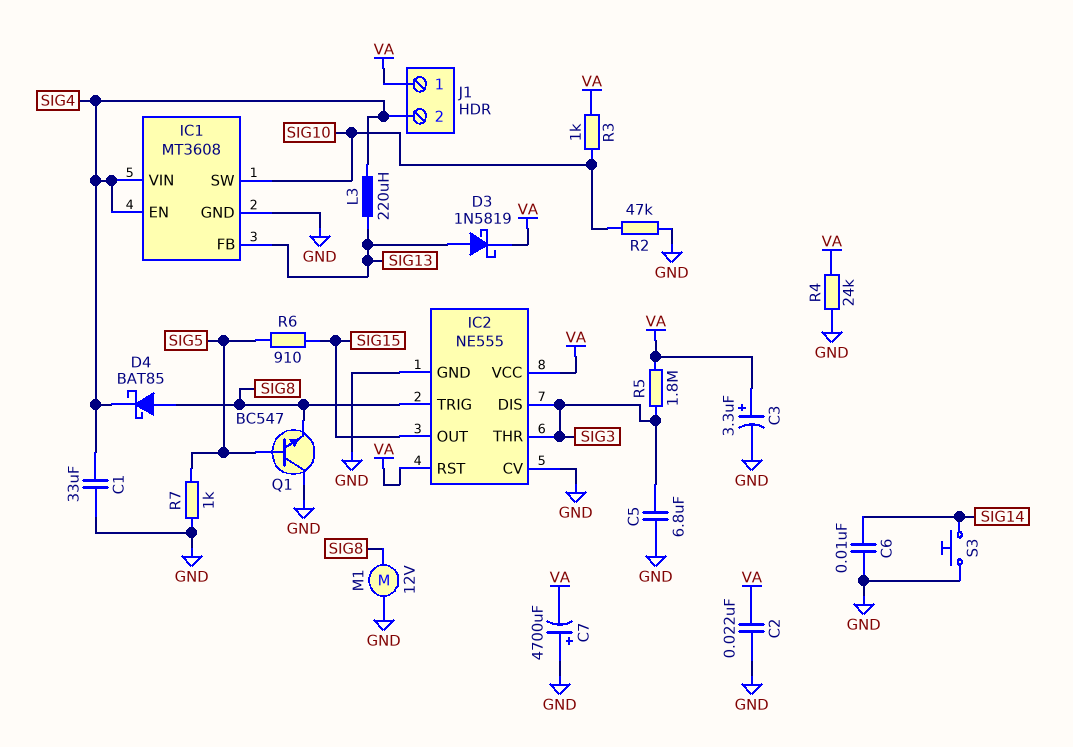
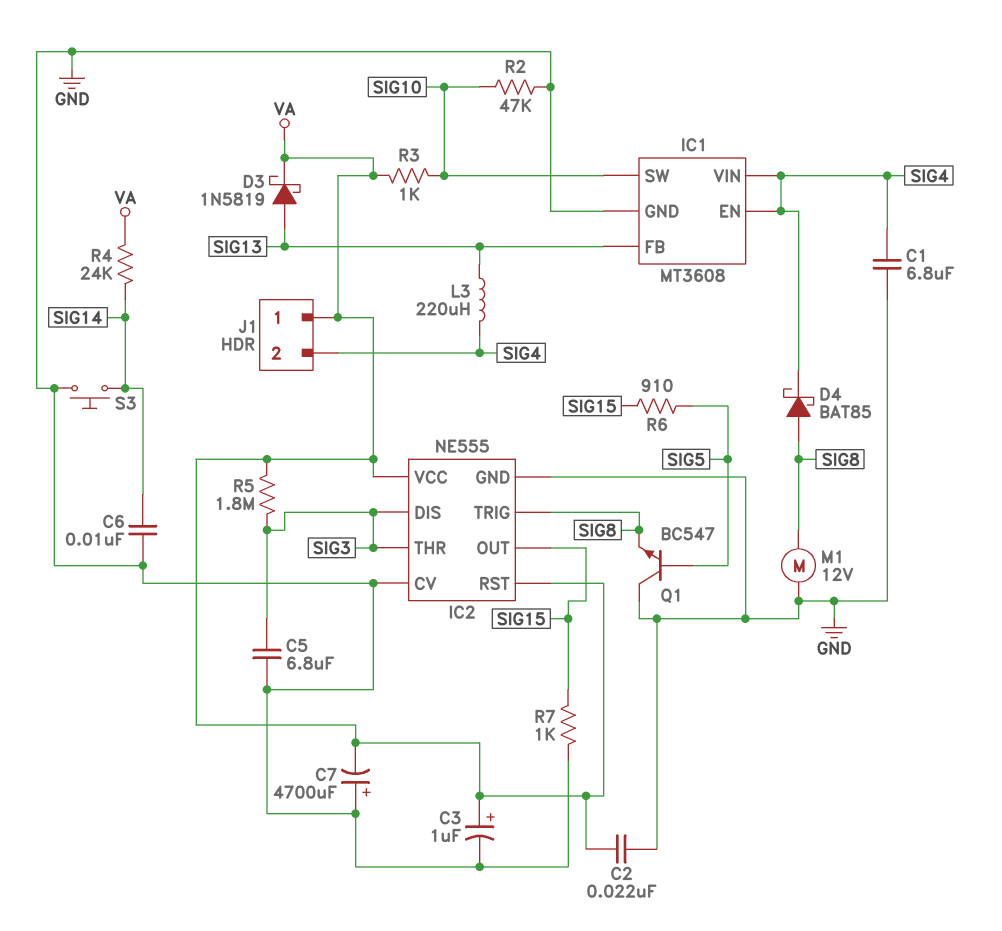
C1: 33uF (GND, SIG4) -> 6.8uF (GND, SIG4)
C3: 3.3uF (plus VA, minus GND) -> 1uF (plus VA, minus GND)
R4: 24k (GND, VA) -> 24k (SIG14, VA)
R7: 1k (GND, SIG5) -> 1k (GND, SIG15)

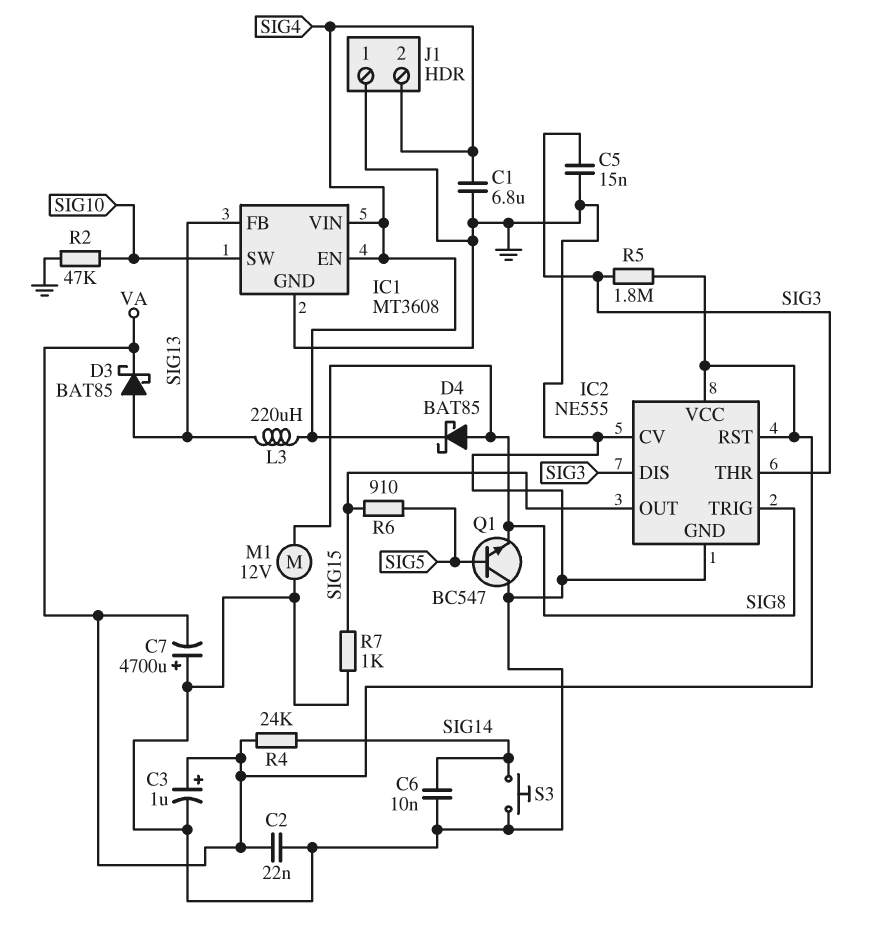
C5: 6.8uF (GND, SIG3) -> 15nF (GND, SIG3)
D3: schottky 1N5819 (A SIG13, K VA) -> schottky BAT85 (A SIG13, K VA)
J1 pin 1: VA -> GND
R3: 1k (SIG10, VA) -> none

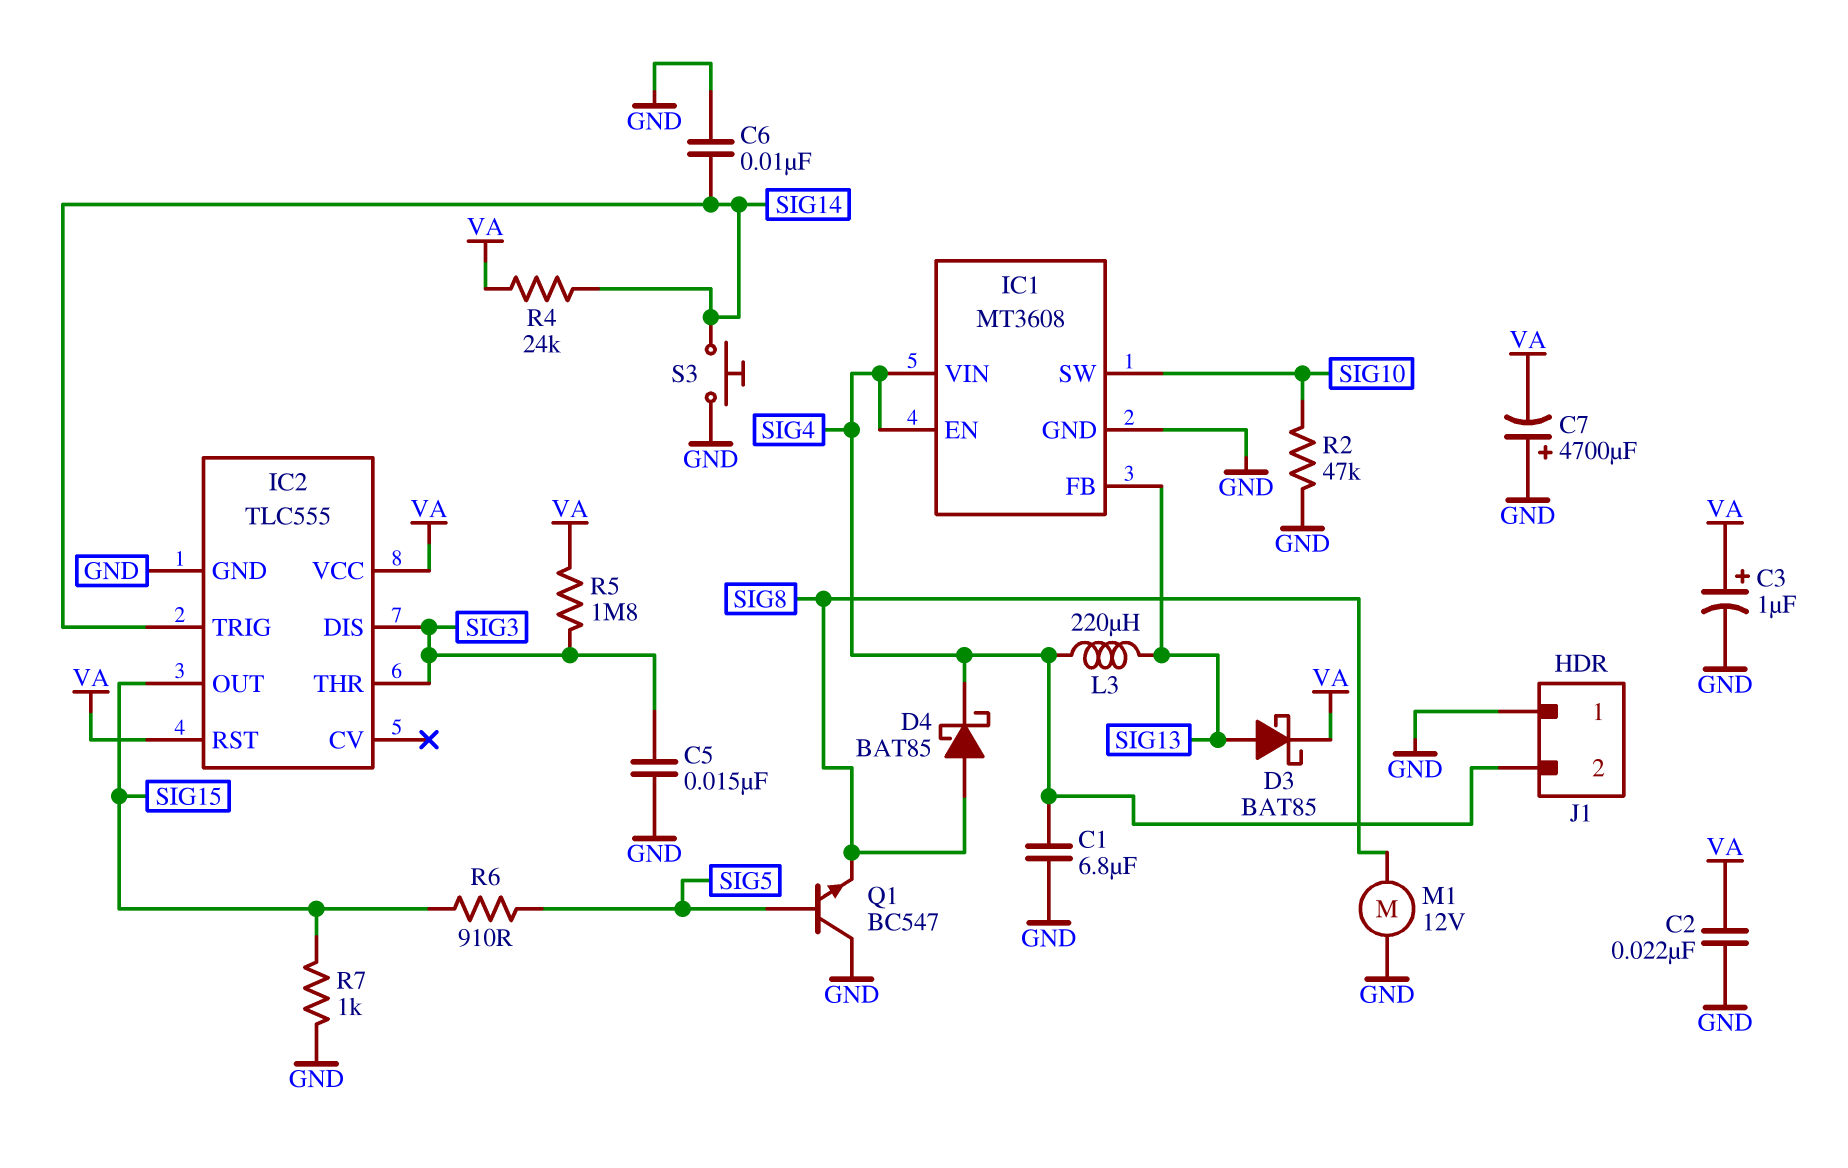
IC2: NE555 -> TLC555
IC2 pin CV: GND -> none
IC2 pin TRIG: SIG8 -> SIG14

